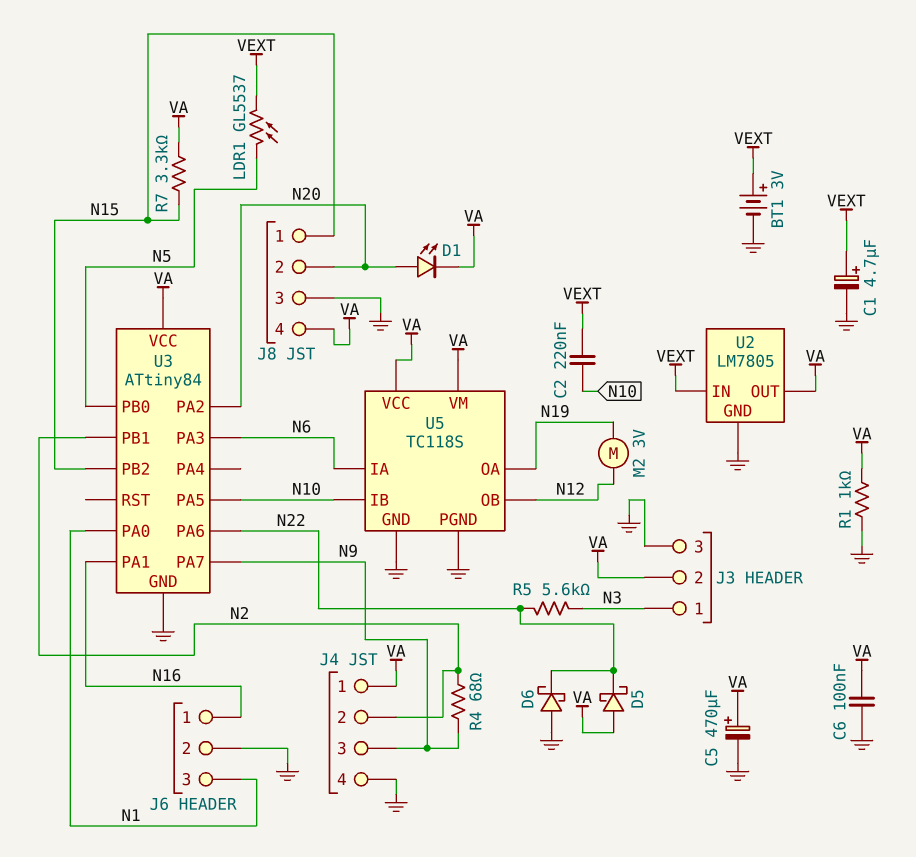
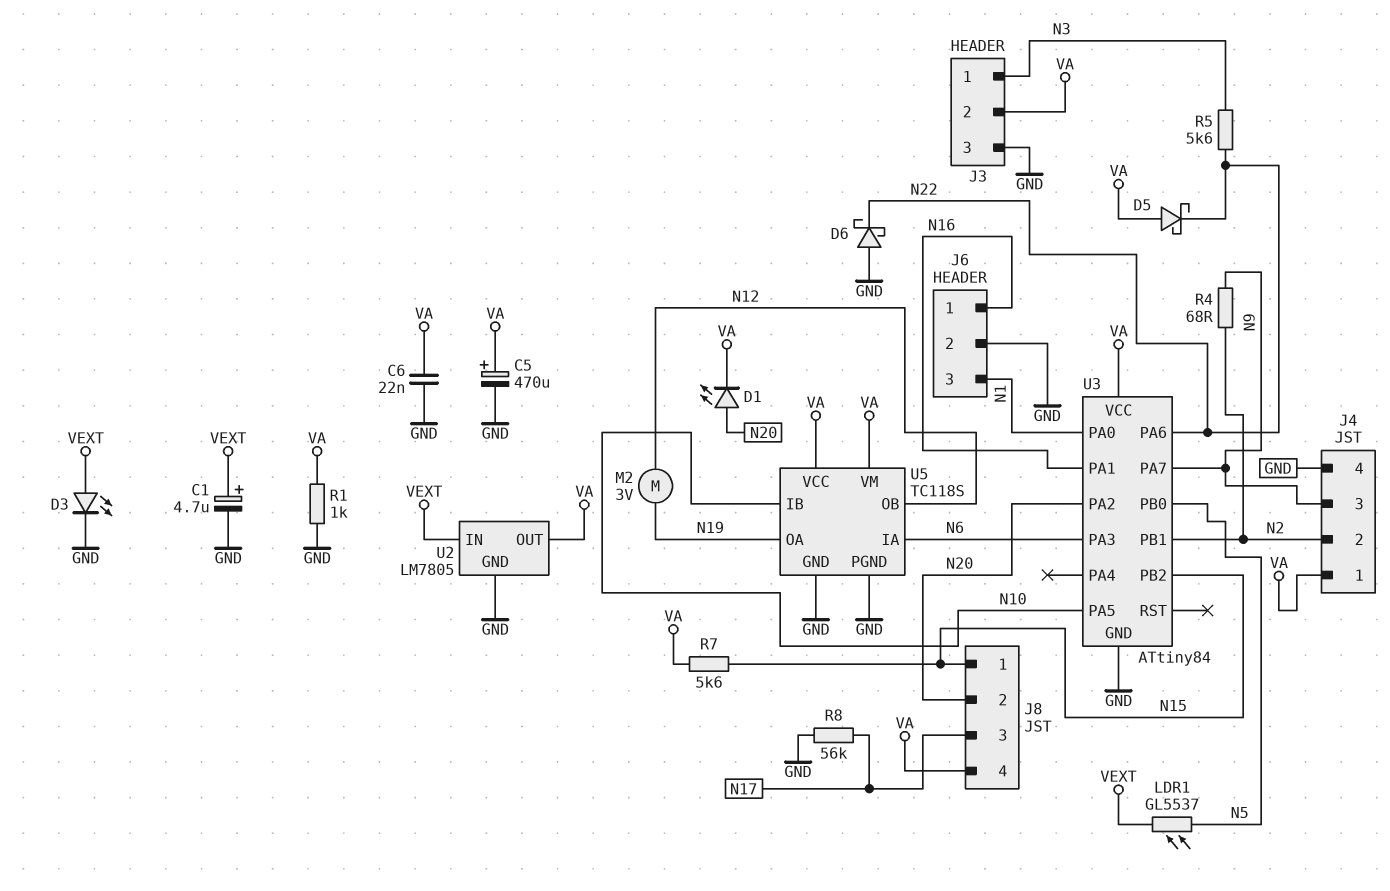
BT1: 3V (plus VEXT, minus GND) -> none
C2: 220nF (N10, VEXT) -> none
C6: 100nF (GND, VA) -> 22nF (GND, VA)
D3: none -> LED (A VEXT, K GND)
J8 pin 3: GND -> N17
R7: 3.3k (N15, VA) -> 5.6k (N15, VA)
R8: none -> 56k (GND, N17)

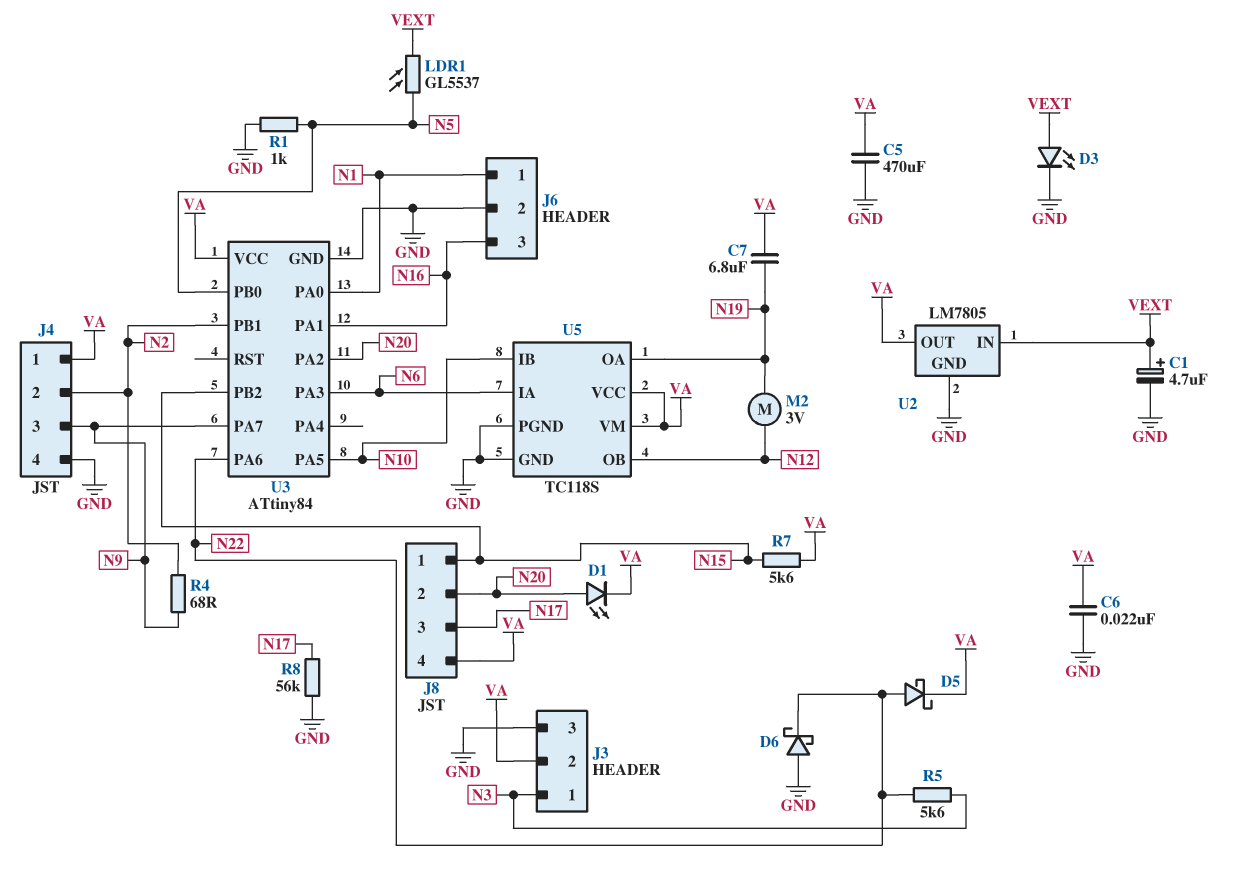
C5: 470uF (plus VA, minus GND) -> 470uF (GND, VA)
C7: none -> 6.8uF (N19, VA)
D5: schottky (A VA, K N22) -> schottky (A N22, K VA)
J6 pin 1: N16 -> N1
J6 pin 3: N1 -> N16
R1: 1k (GND, VA) -> 1k (GND, N5)

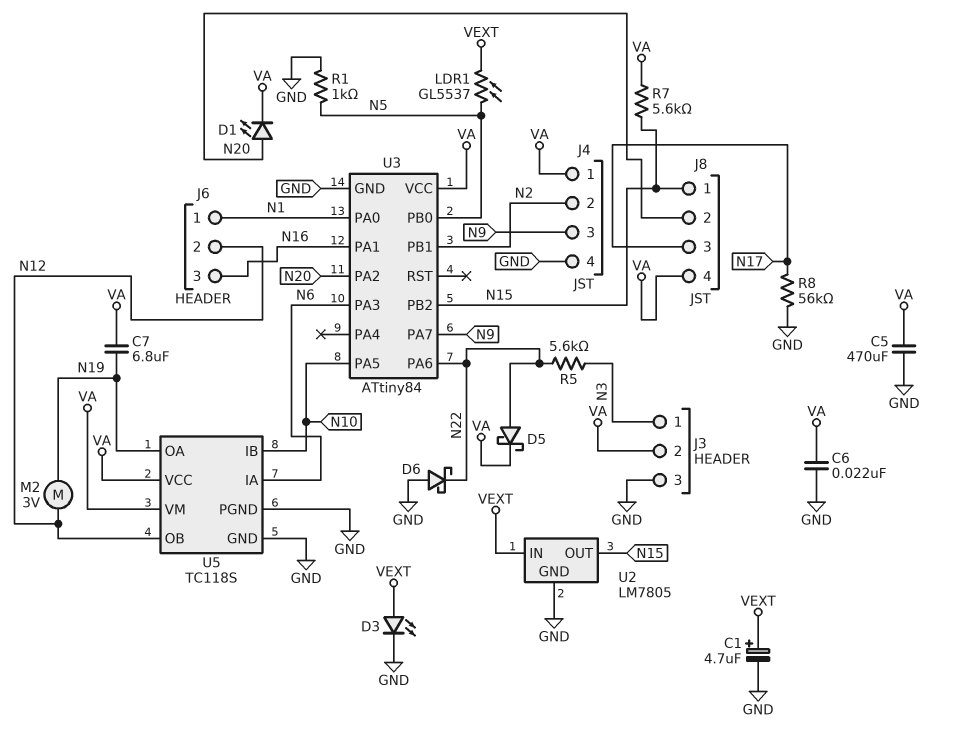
J6 pin 2: GND -> N12
R4: 68 (N2, N9) -> none
U2 pin OUT: VA -> N15

